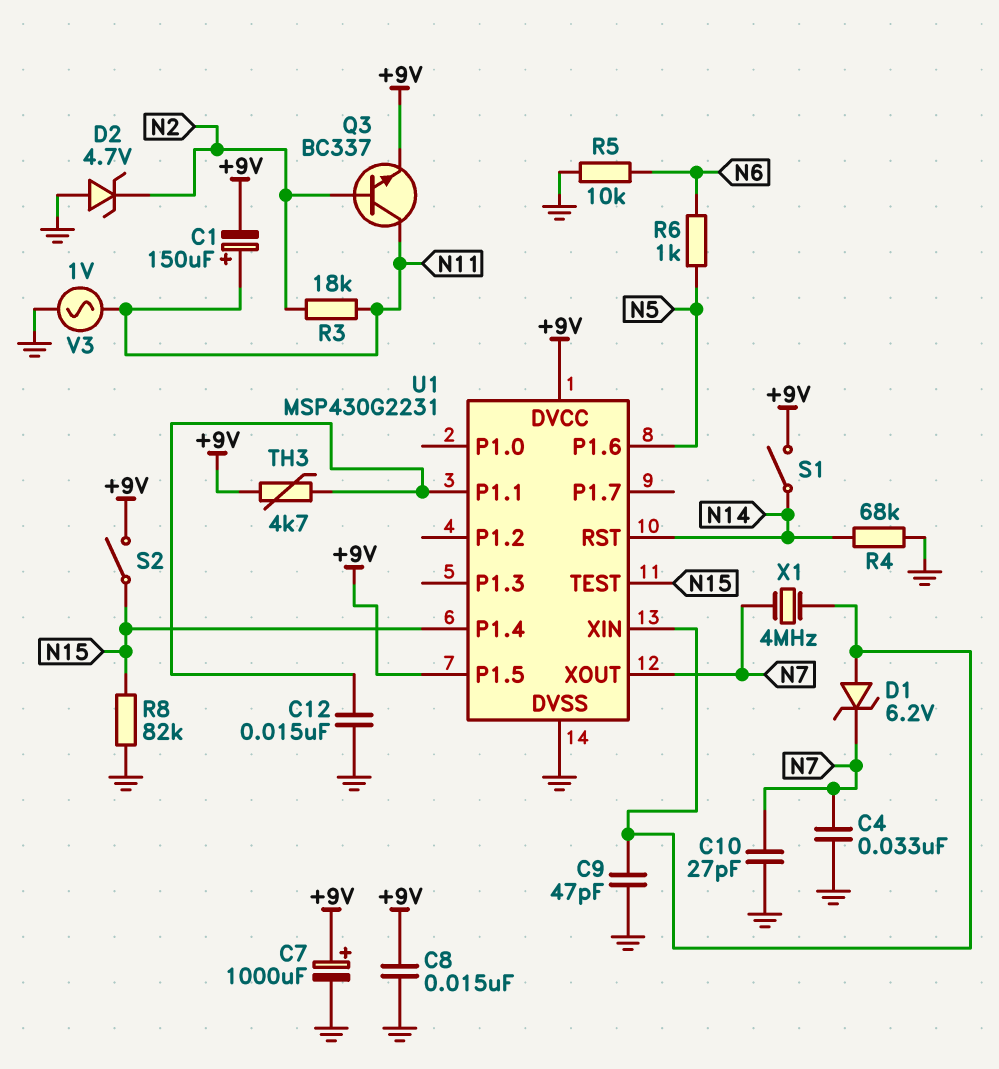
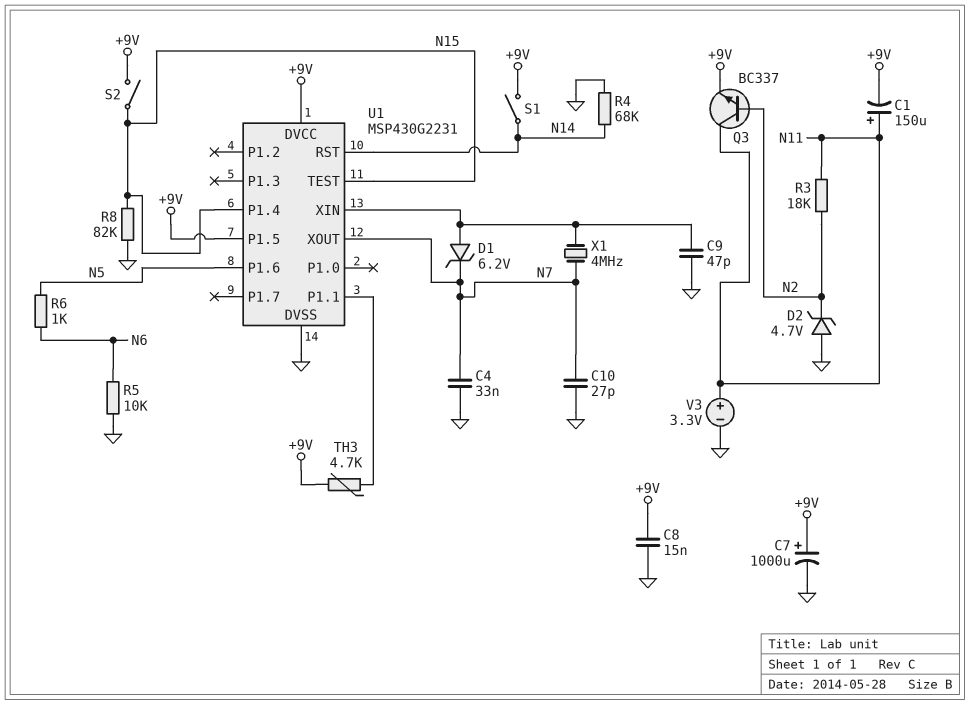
C12: 15nF (GND, U1/P1.1) -> none
V3: AC 1V (GND, N11) -> 3.3V (plus N11, minus GND)

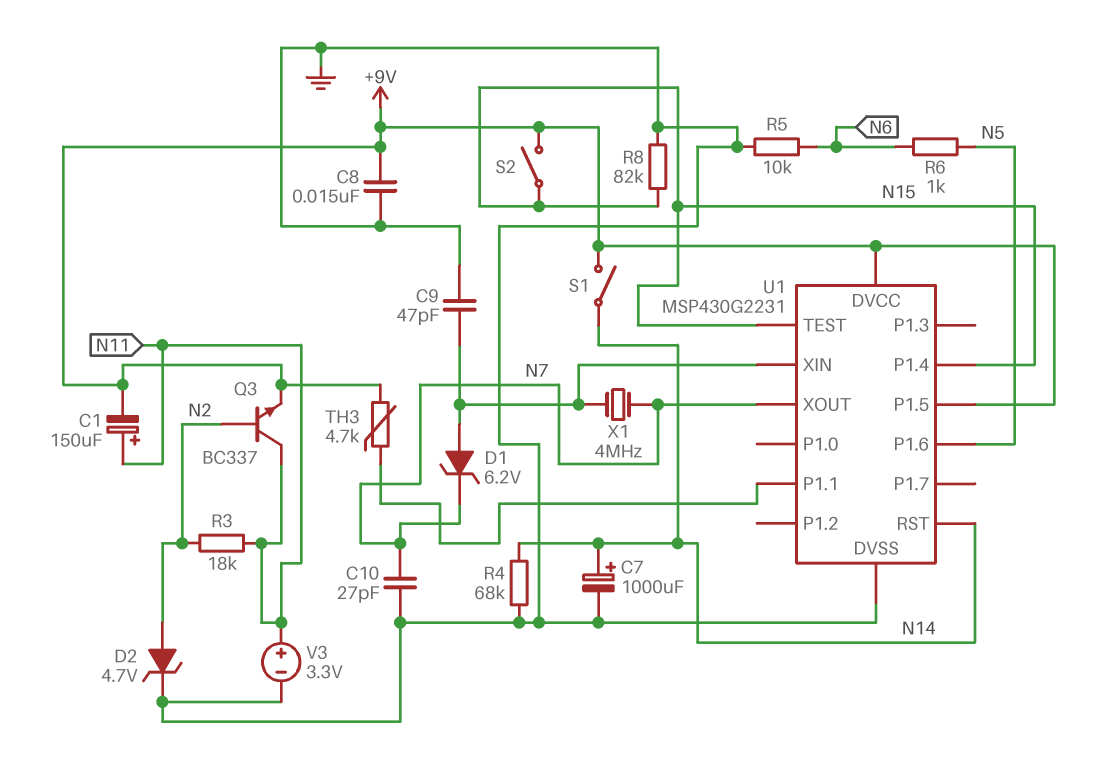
C4: 33nF (GND, N7) -> none
C7: 1000uF (plus +9V, minus GND) -> 1000uF (plus N14, minus GND)
D2: zener 4.7V (A GND, K N2) -> zener 4.7V (A N2, K GND)

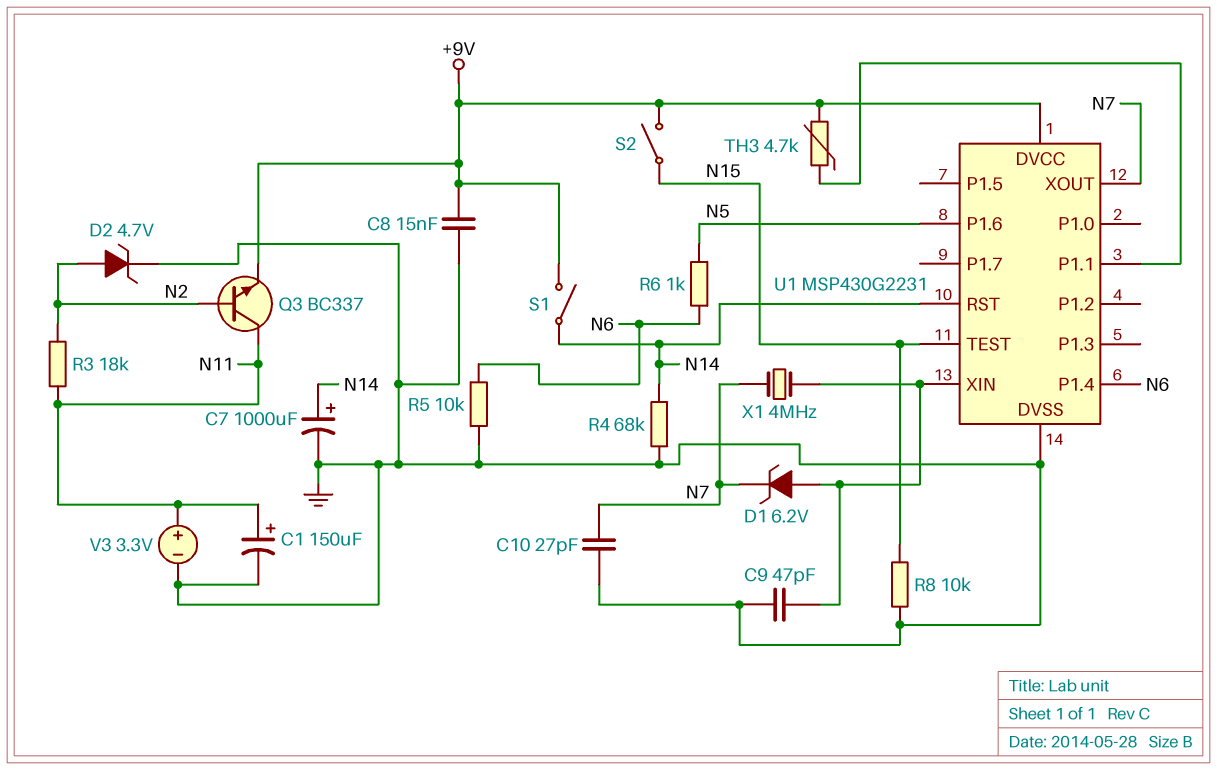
C1: 150uF (plus N11, minus +9V) -> 150uF (plus N11, minus GND)
R8: 82k (GND, N15) -> 10k (GND, N15)
U1 pin P1.4: N15 -> N6
U1 pin P1.5: +9V -> none

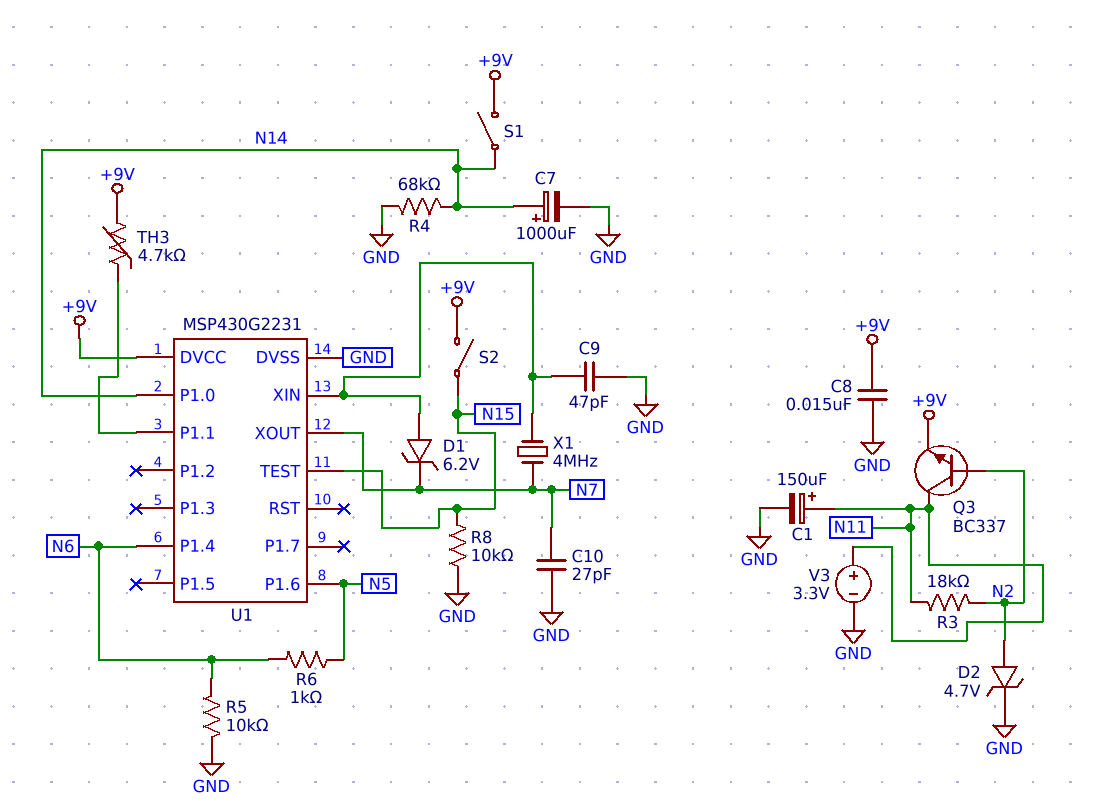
U1 pin P1.0: none -> N14
U1 pin RST: N14 -> none

